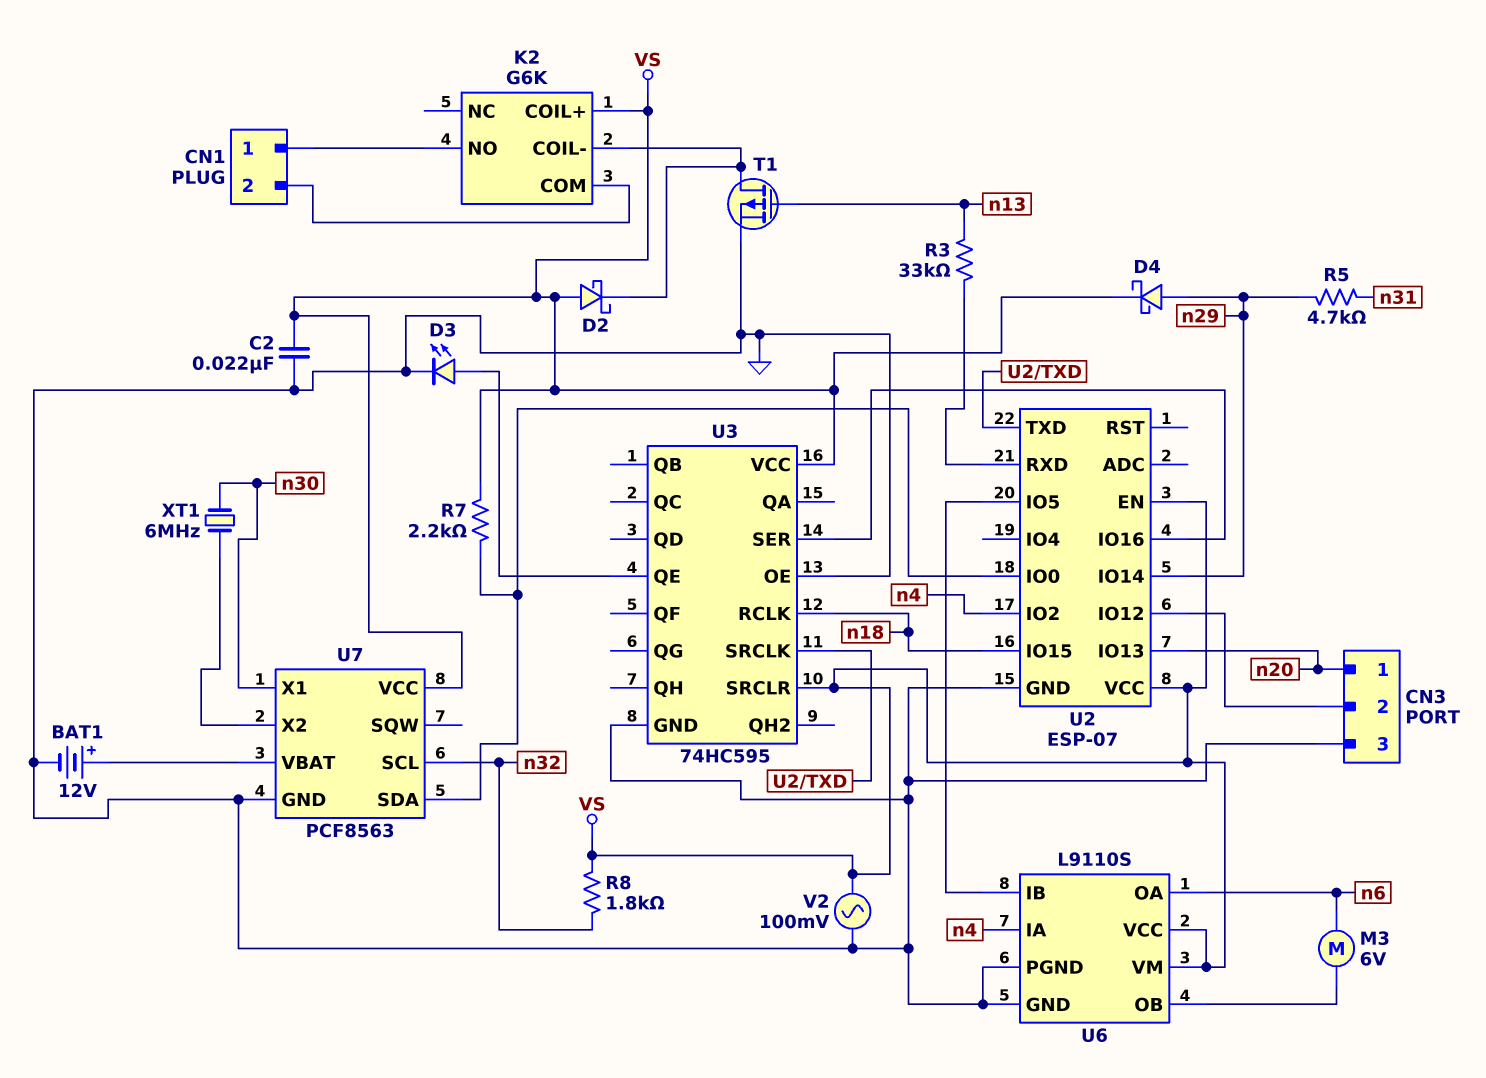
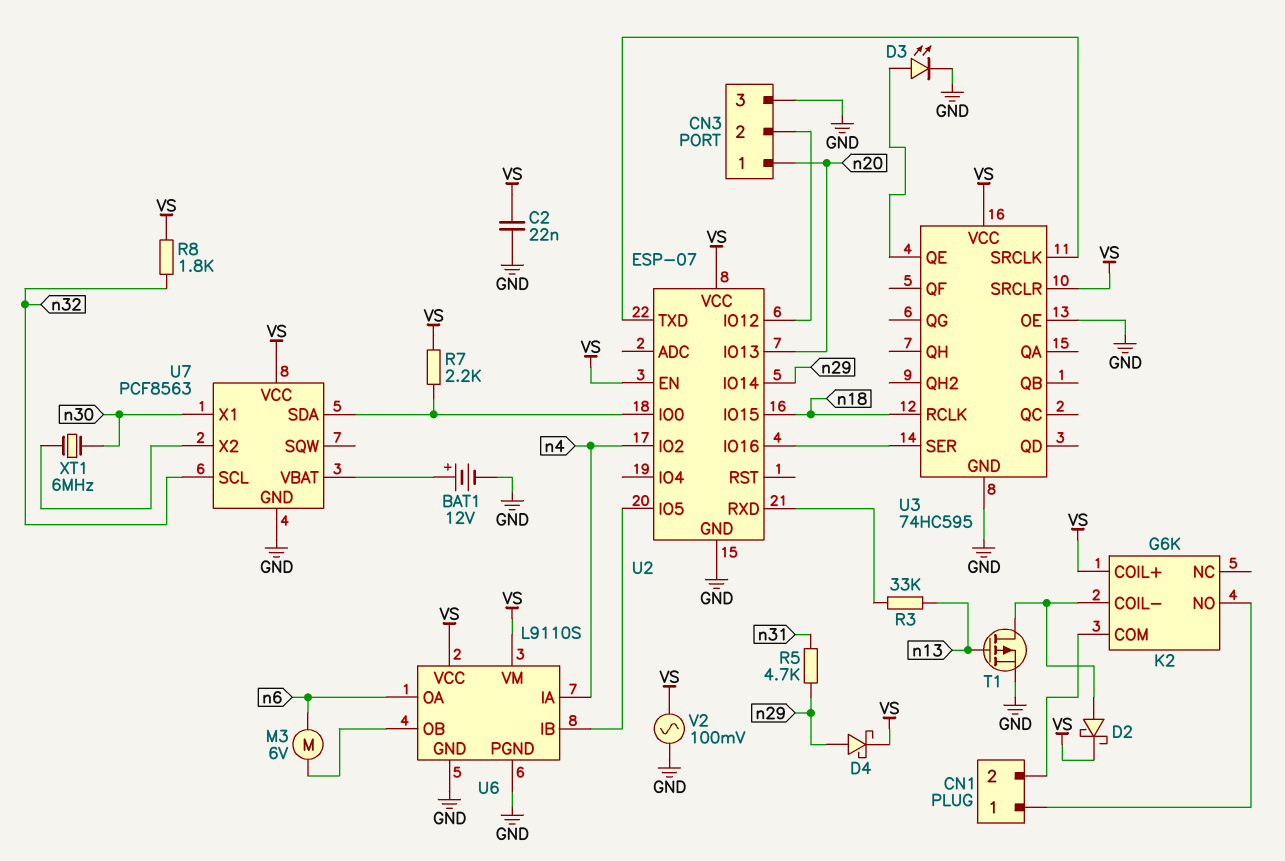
D2: schottky (A VS, K K2/COIL-) -> schottky (A K2/COIL-, K VS)

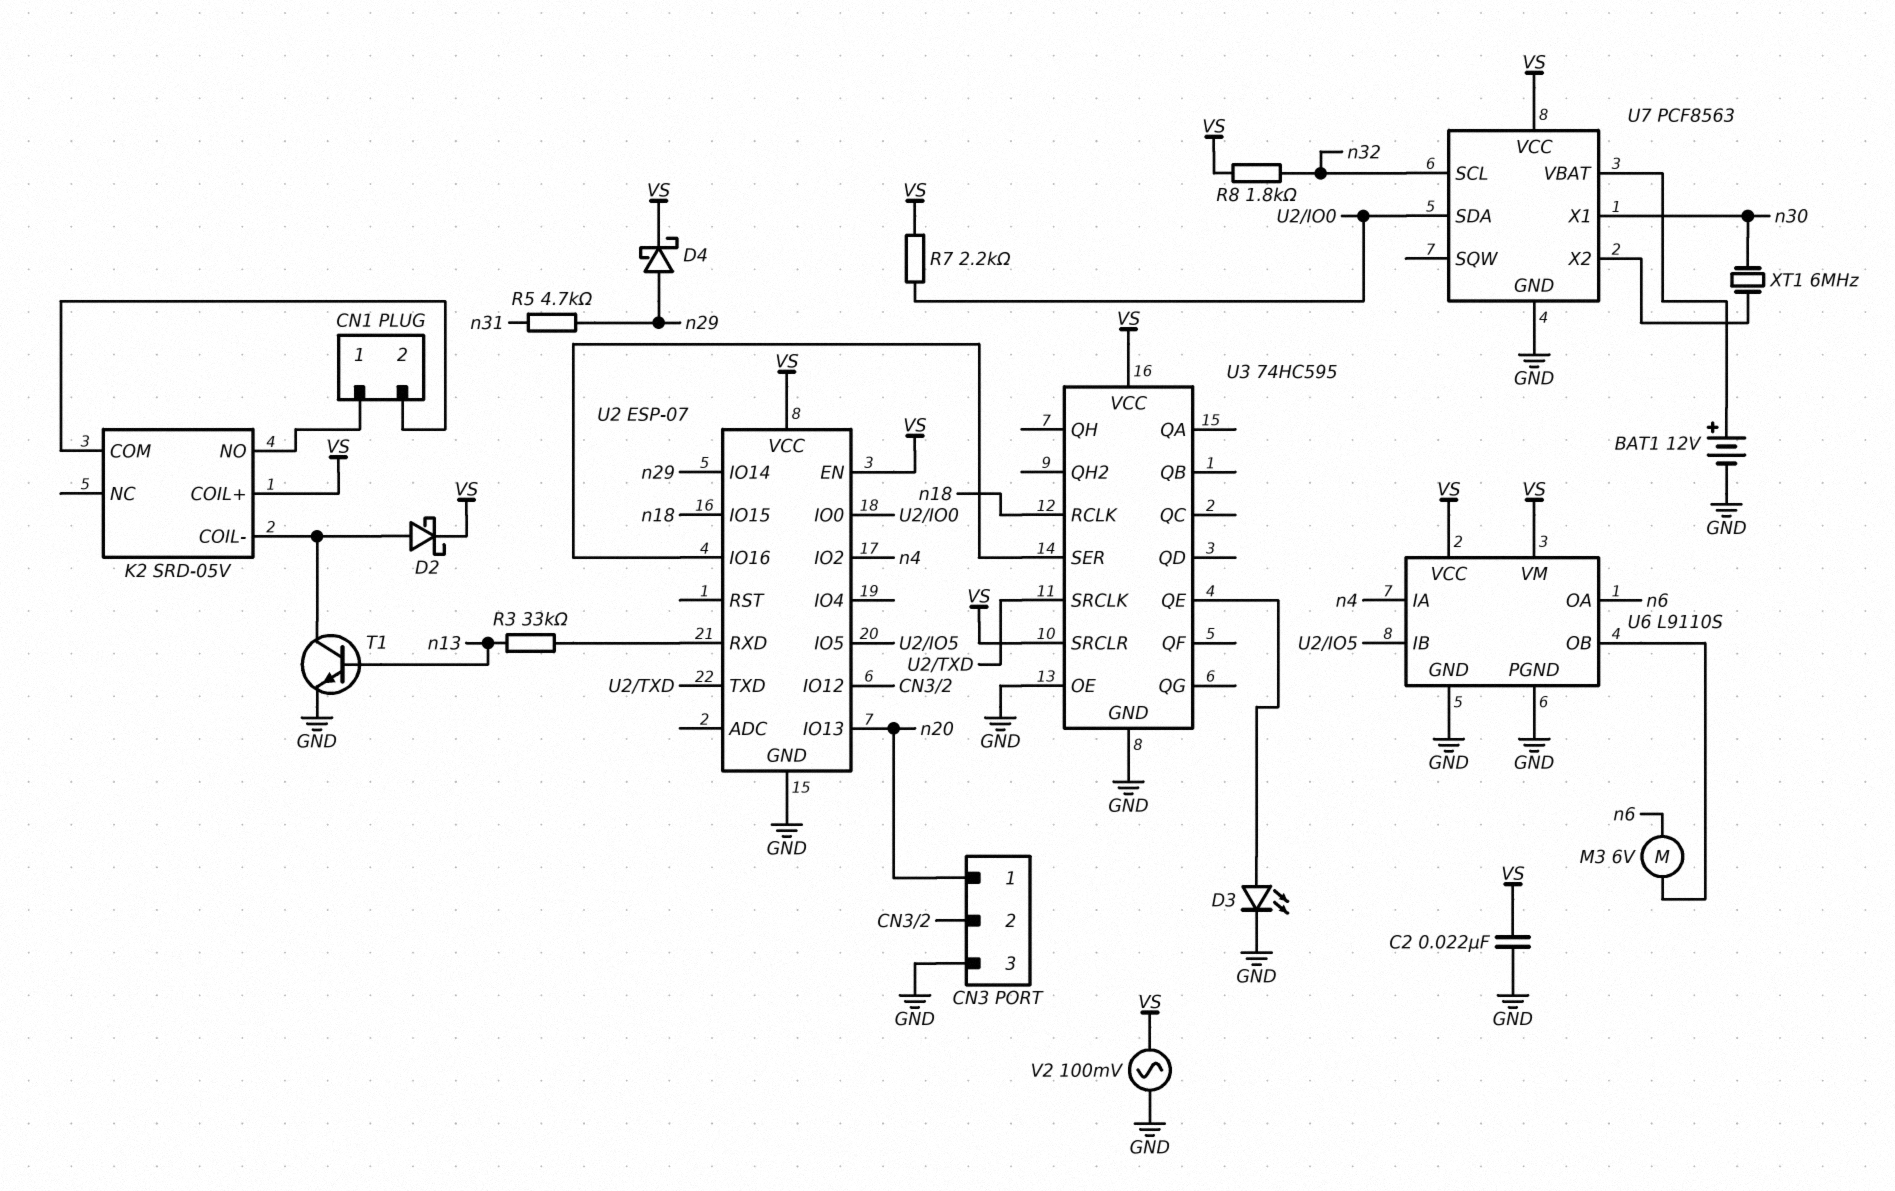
K2: G6K -> SRD-05V
T1: PMOS (G n13, D K2/COIL-, S GND) -> NPN (B n13, C K2/COIL-, E GND)

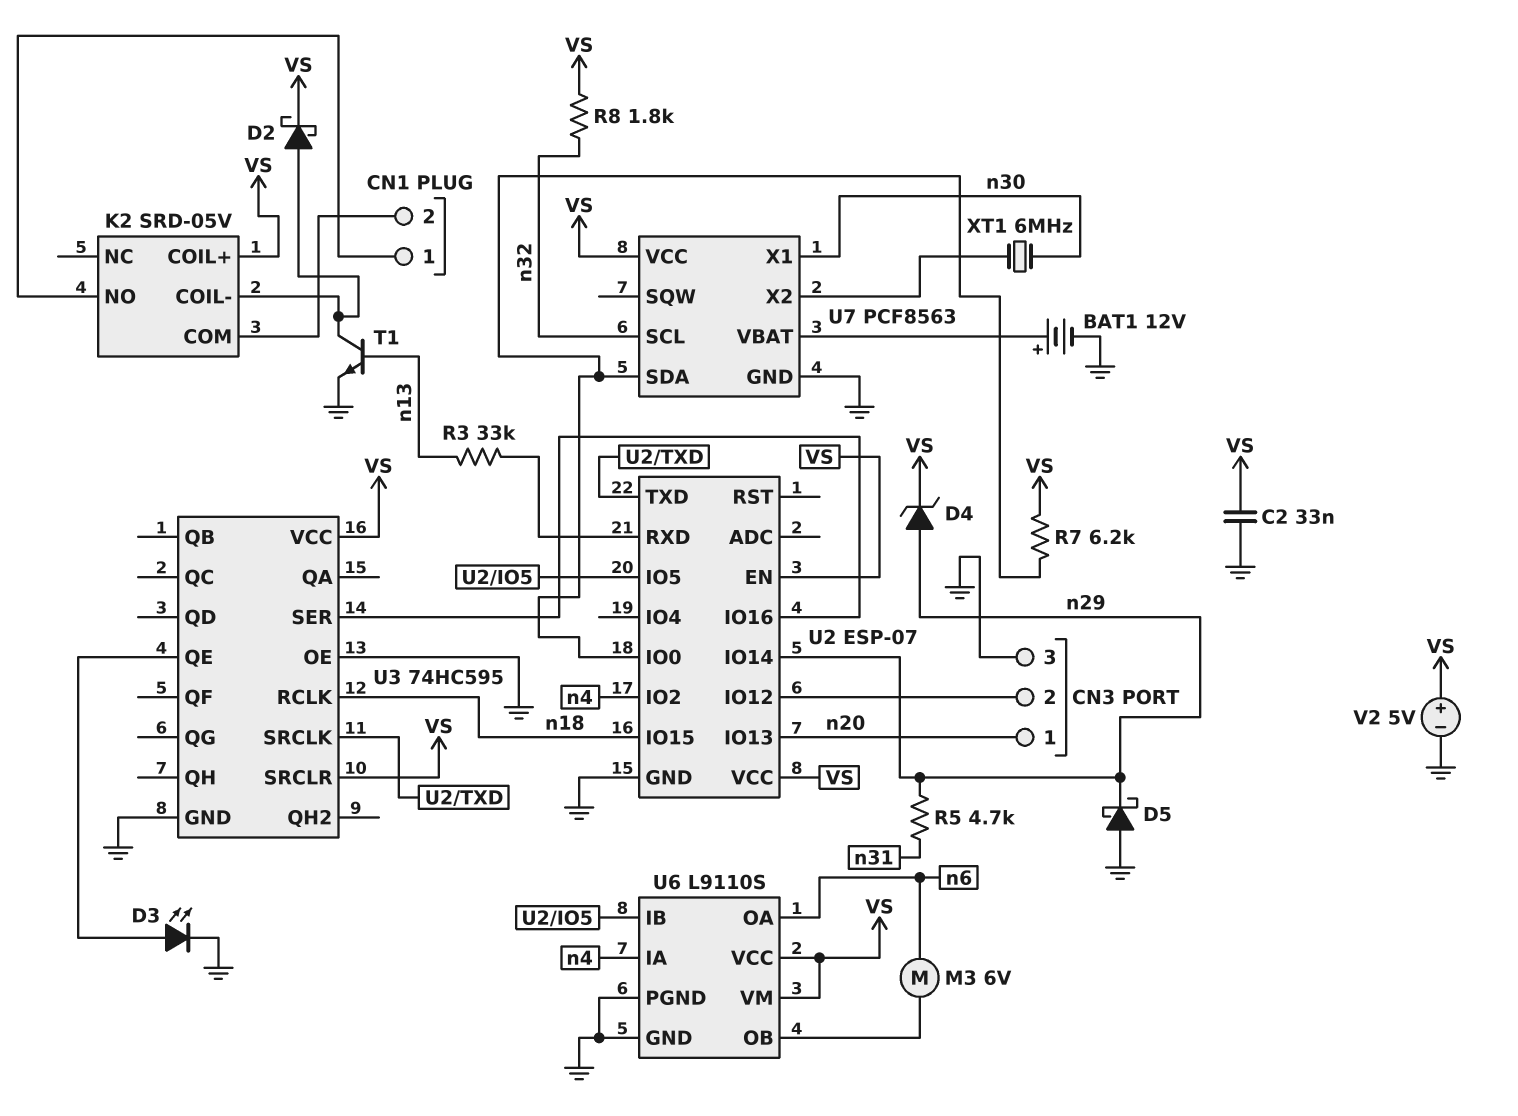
C2: 22nF (GND, VS) -> 33nF (GND, VS)
D4: schottky (A n29, K VS) -> zener (A n29, K VS)
D5: none -> schottky (A GND, K n29)
R7: 2.2k (U2/IO0, VS) -> 6.2k (U2/IO0, VS)
V2: AC 100mV (GND, VS) -> 5V (plus VS, minus GND)

